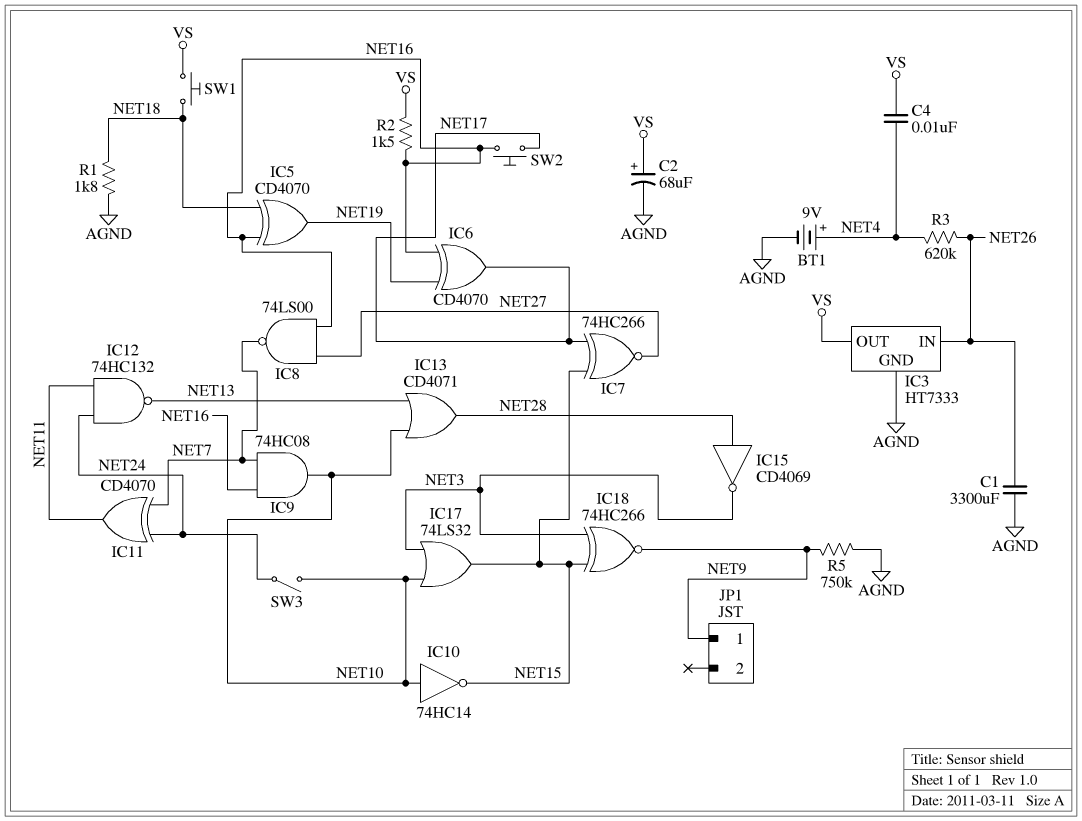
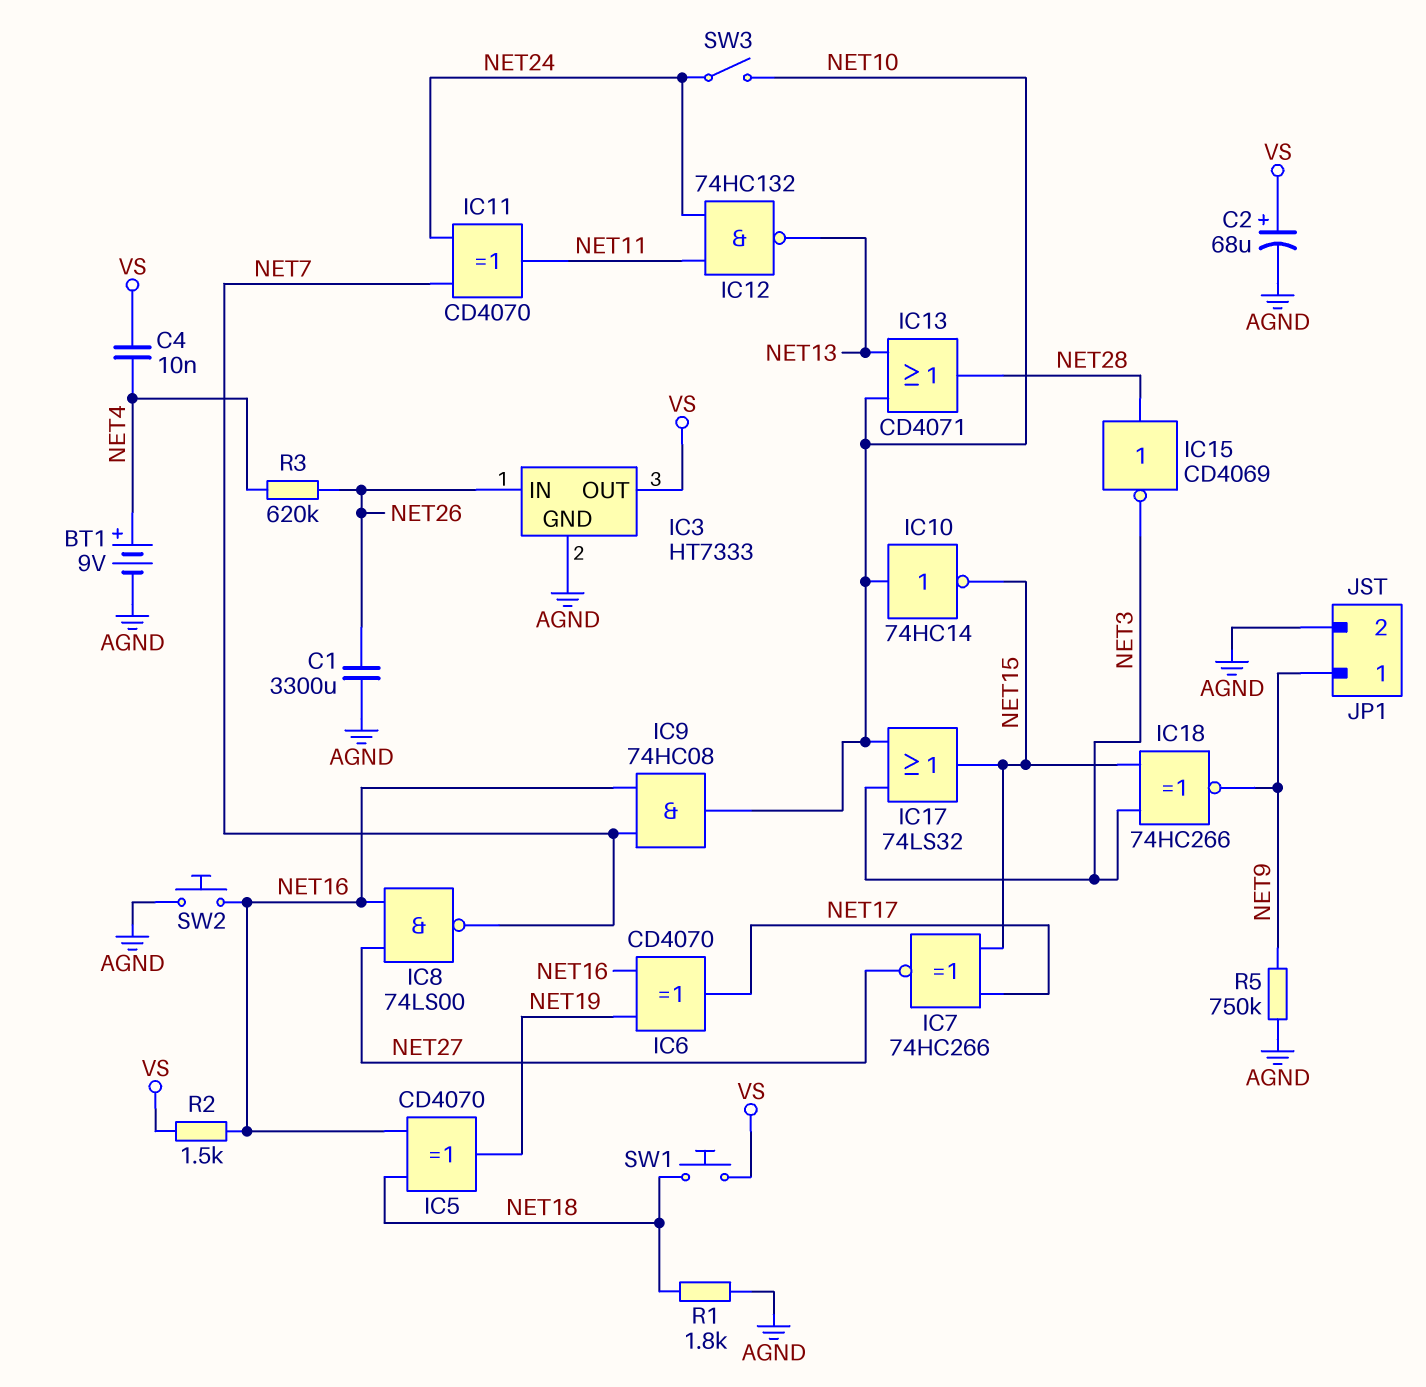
JP1 pin 2: none -> AGND
SW2: button (NET16, NET17) -> button (AGND, NET16)

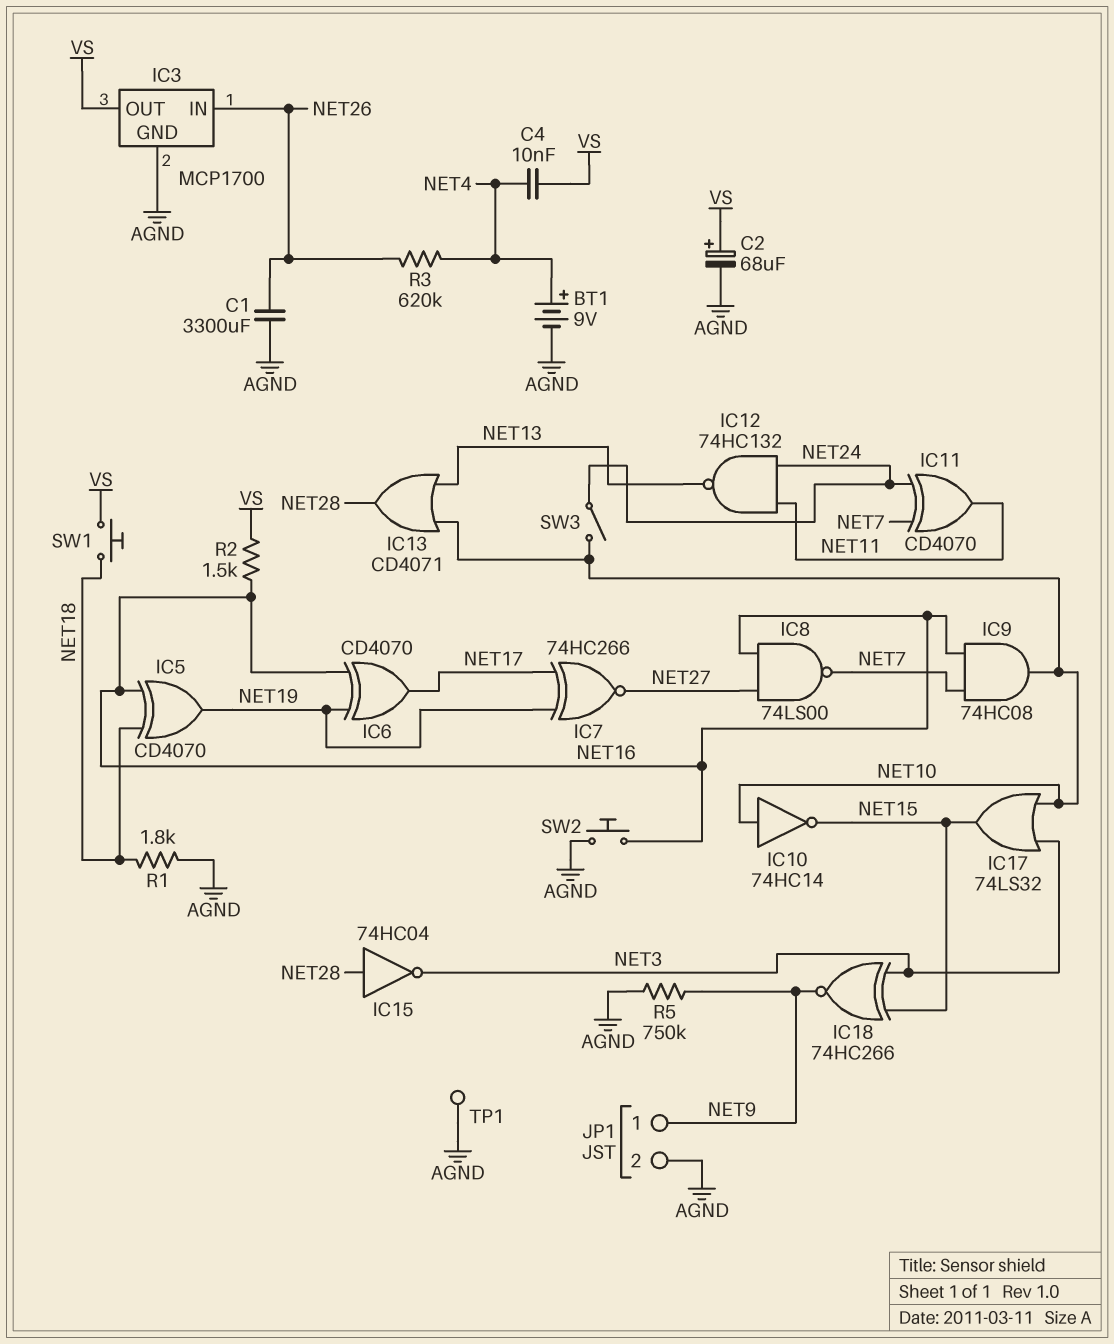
IC3: HT7333 -> MCP1700
IC7: XNOR 74HC266 (in NET15, in NET17, out NET27) -> XNOR 74HC266 (in NET17, in NET19, out NET27)
IC15: NOT CD4069 (in NET28, out NET3) -> NOT 74HC04 (in NET28, out NET3)
TP1: none -> test point (AGND)

